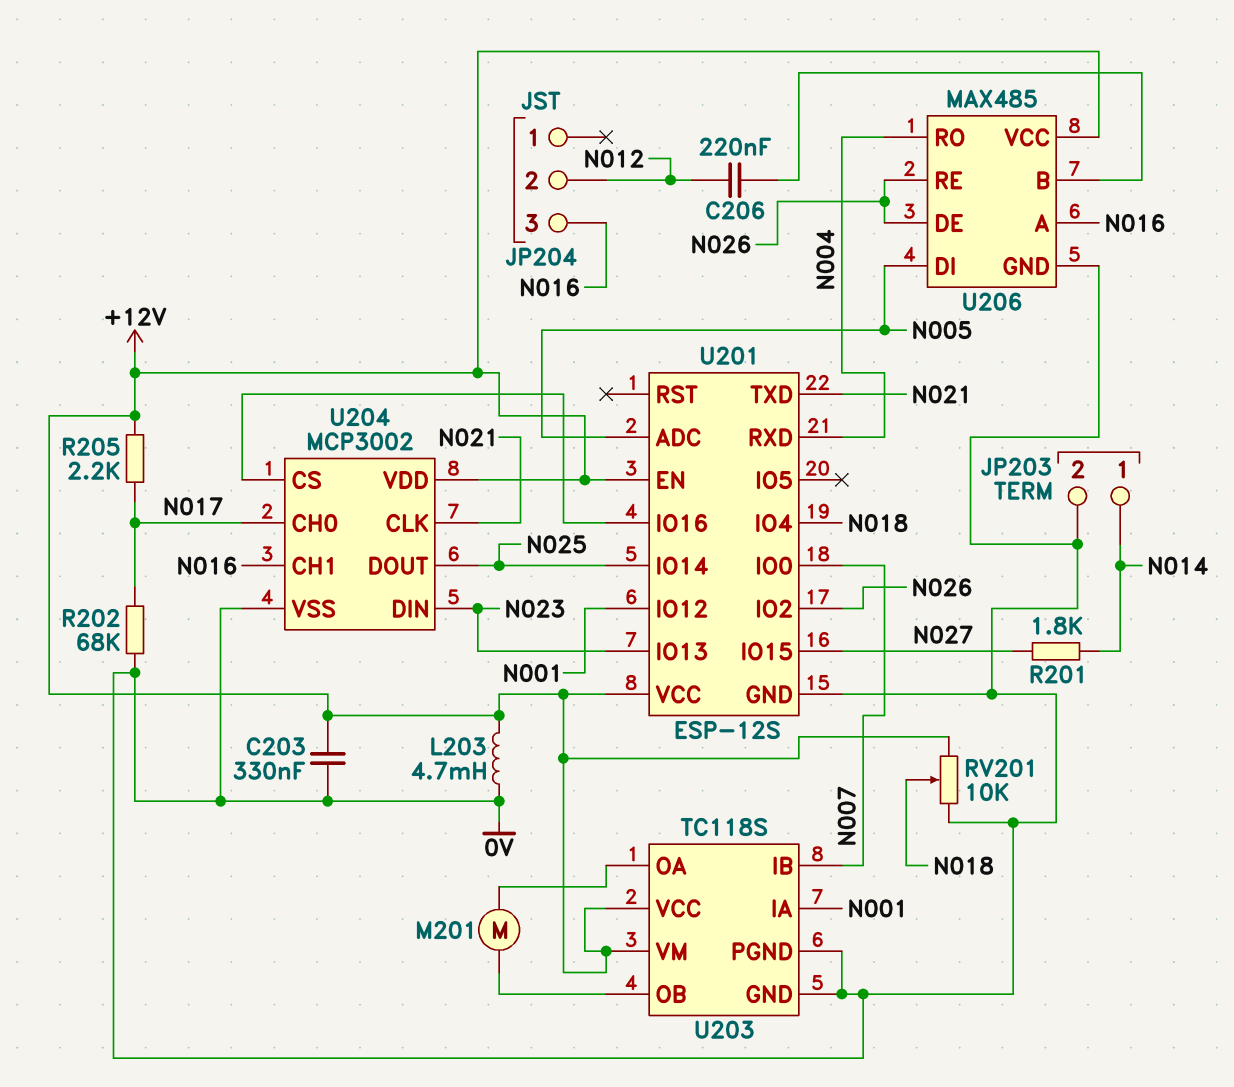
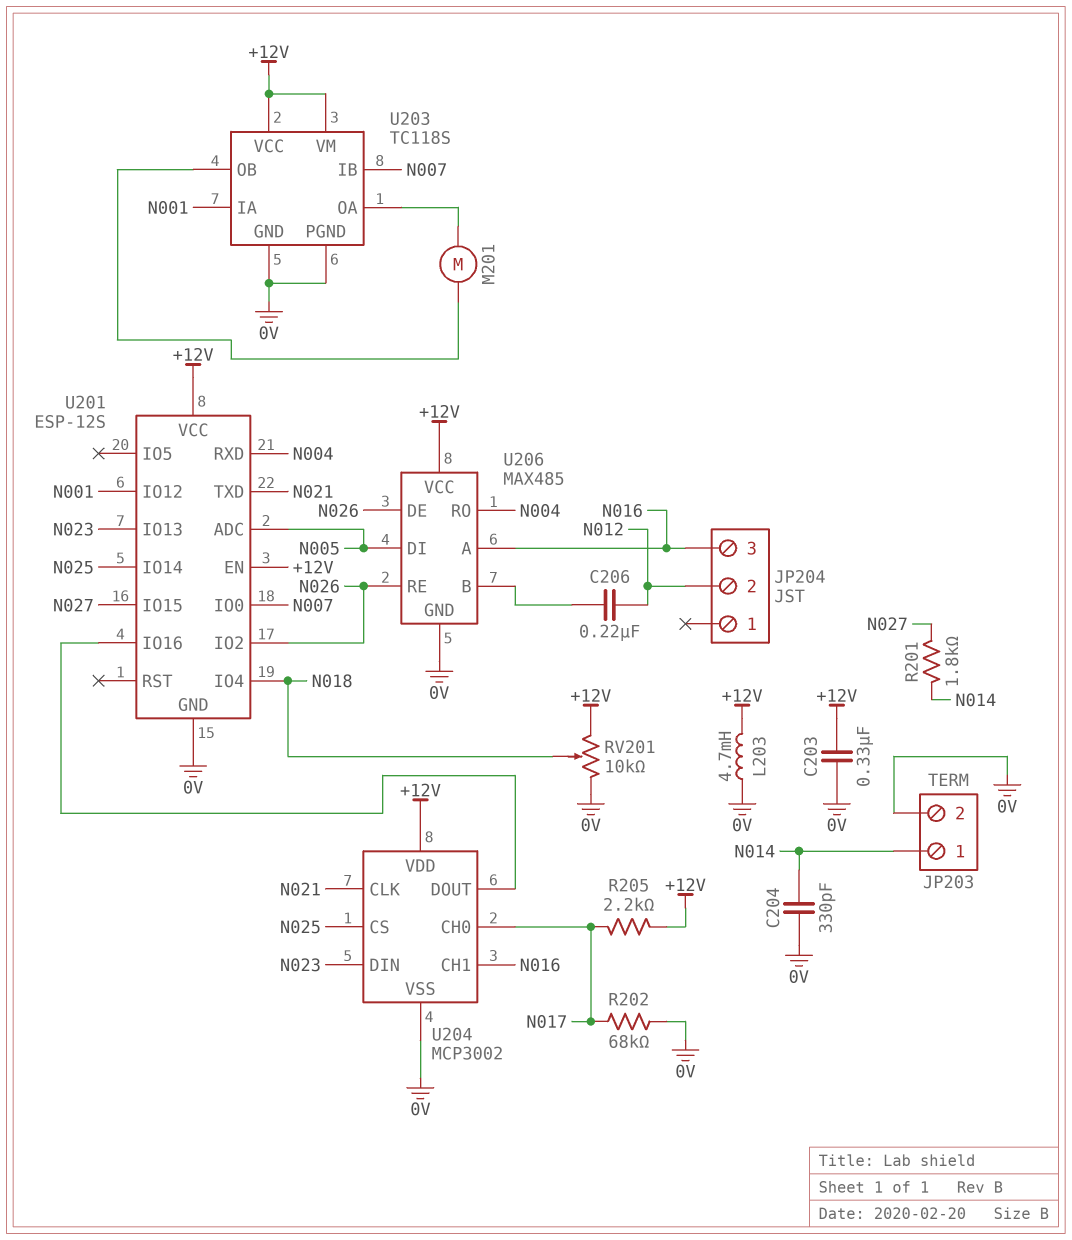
C204: none -> 330pF (0V, N014)
U204 pin CS: U201/IO16 -> N025
U204 pin DOUT: N025 -> U201/IO16

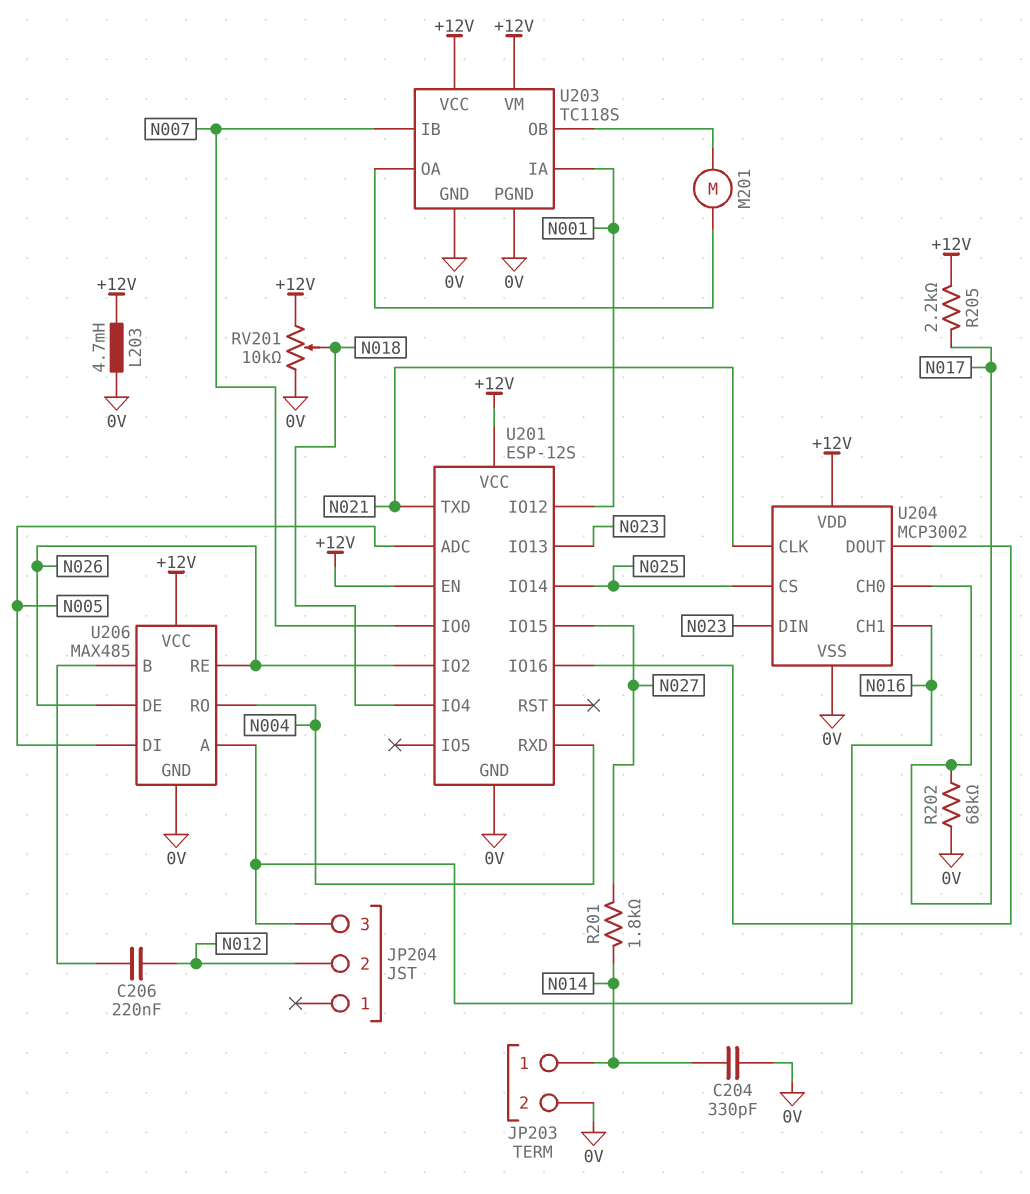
C203: 330nF (+12V, 0V) -> none

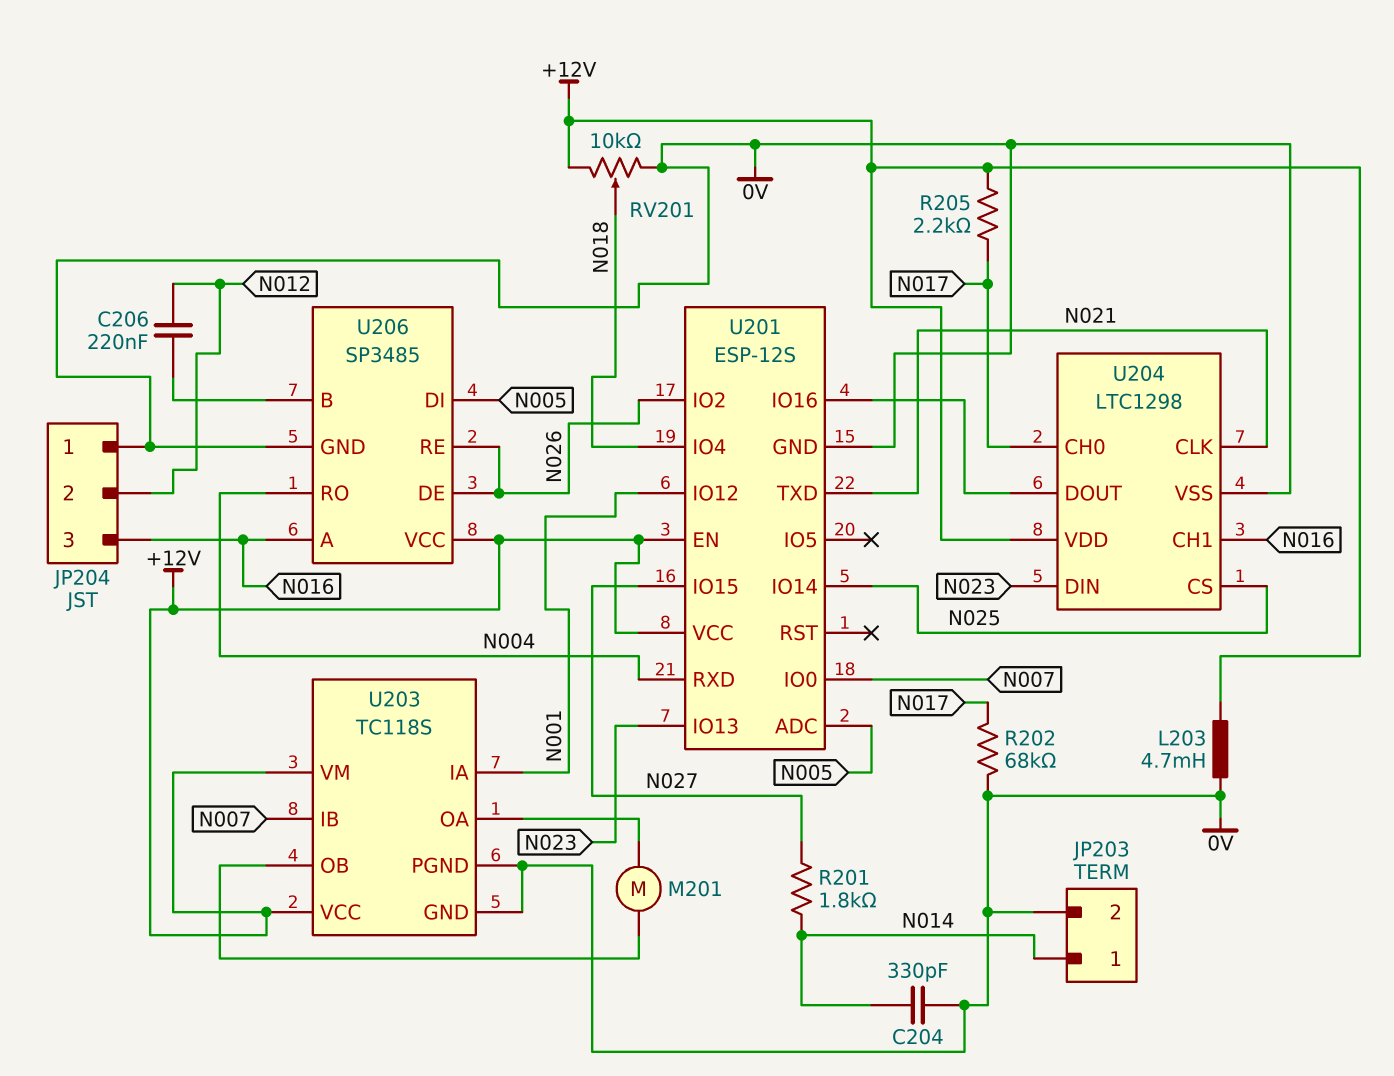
JP204 pin 1: none -> 0V
U204: MCP3002 -> LTC1298
U206: MAX485 -> SP3485

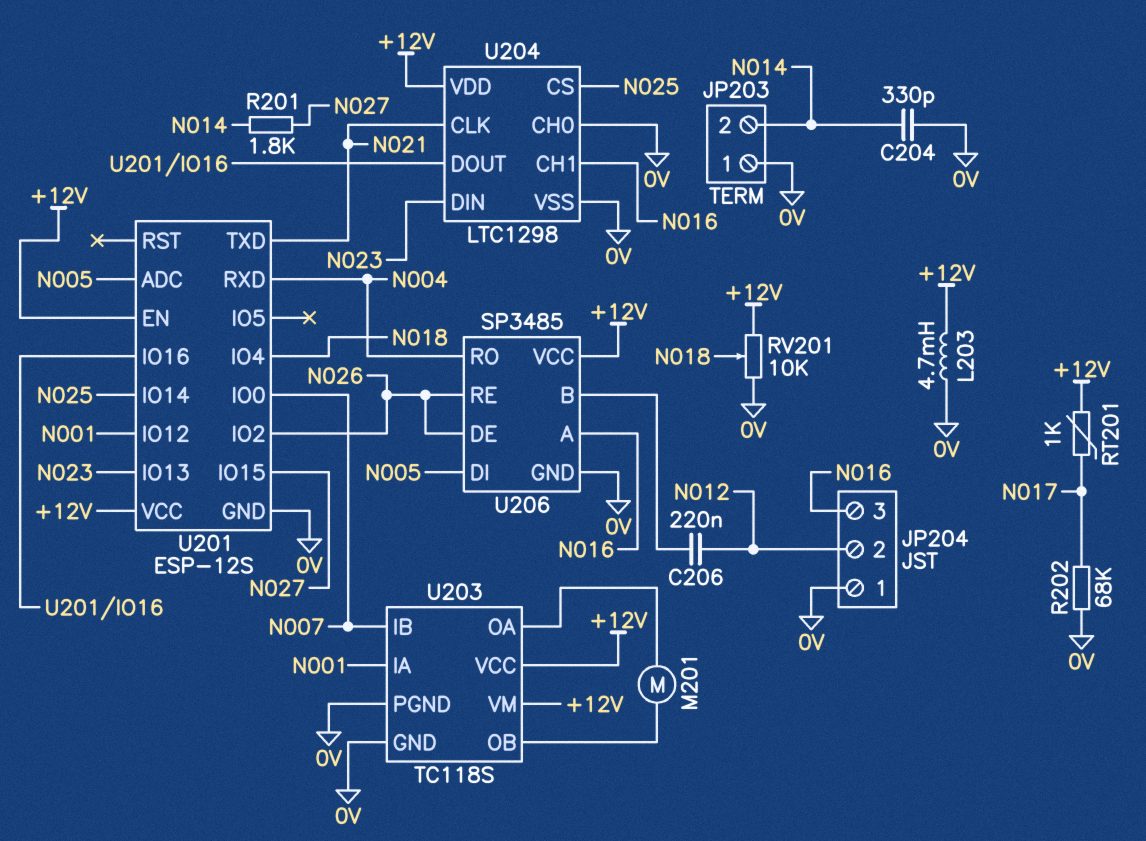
JP203 pin 1: N014 -> 0V
JP203 pin 2: 0V -> N014
R205: 2.2k (+12V, N017) -> none
RT201: none -> 1k (+12V, N017)
U204 pin CH0: N017 -> 0V

